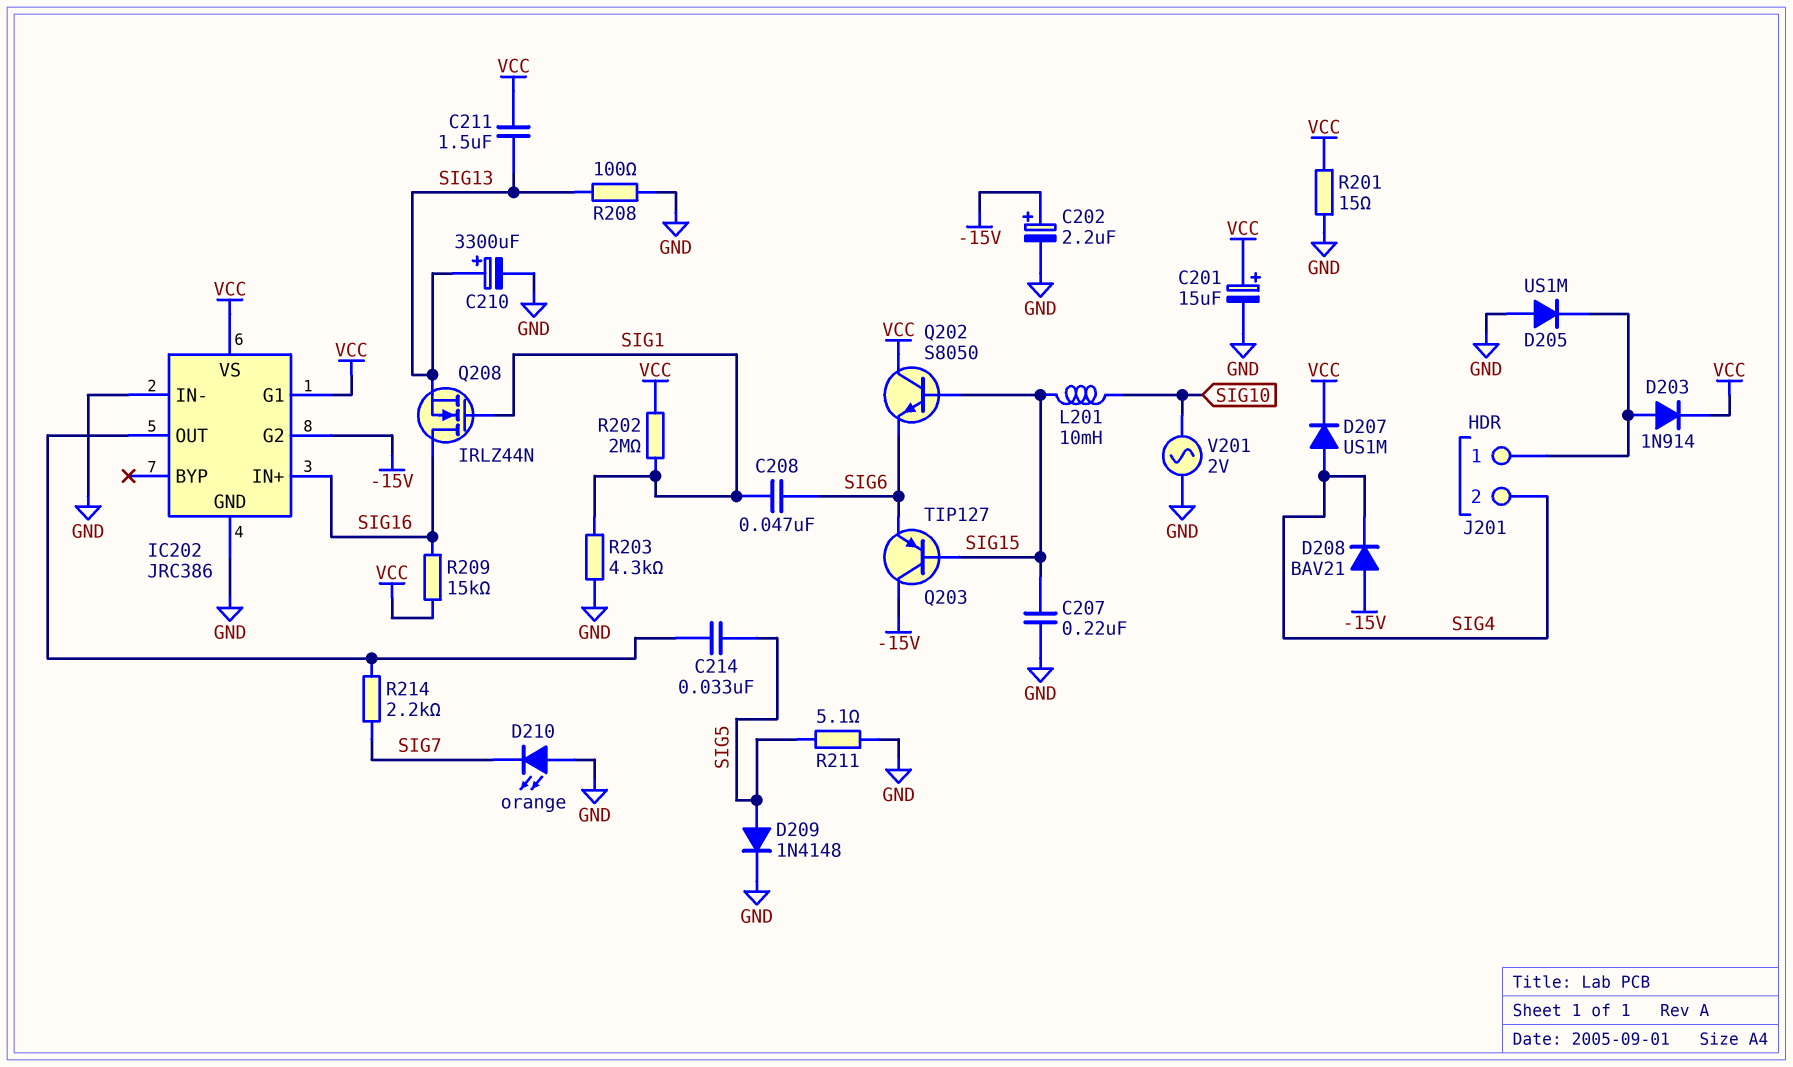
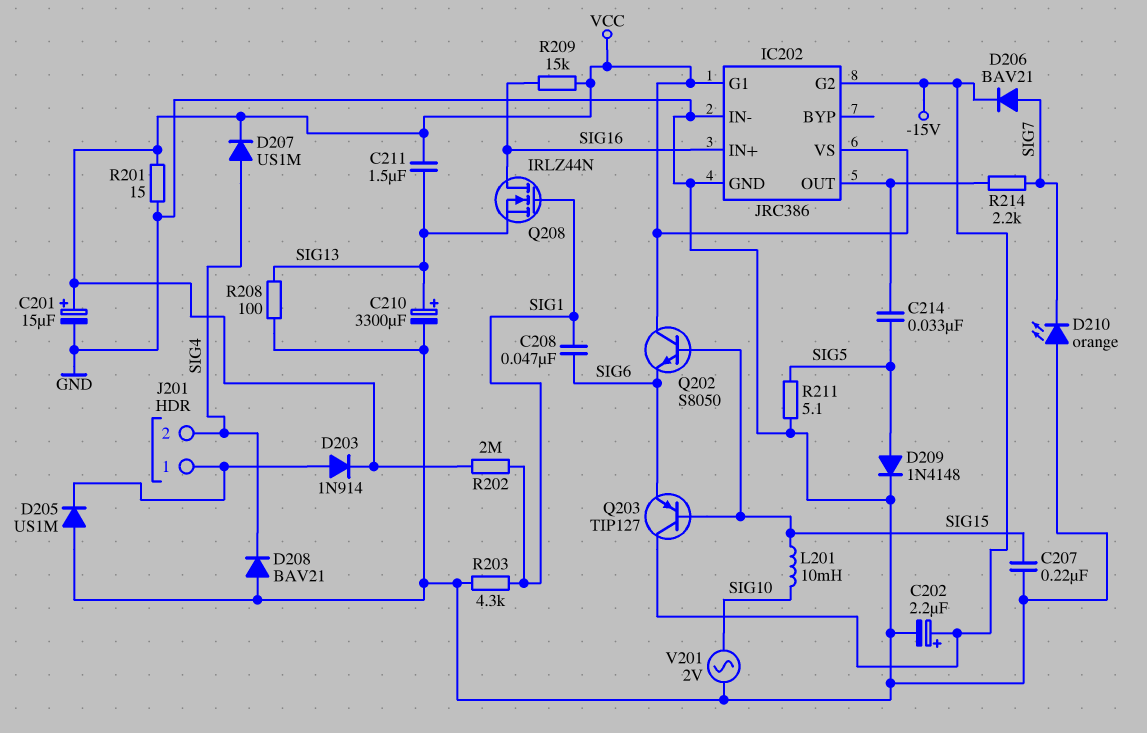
D206: none -> diode BAV21 (A SIG7, K -15V)
D208: diode BAV21 (A -15V, K SIG4) -> diode BAV21 (A GND, K SIG4)

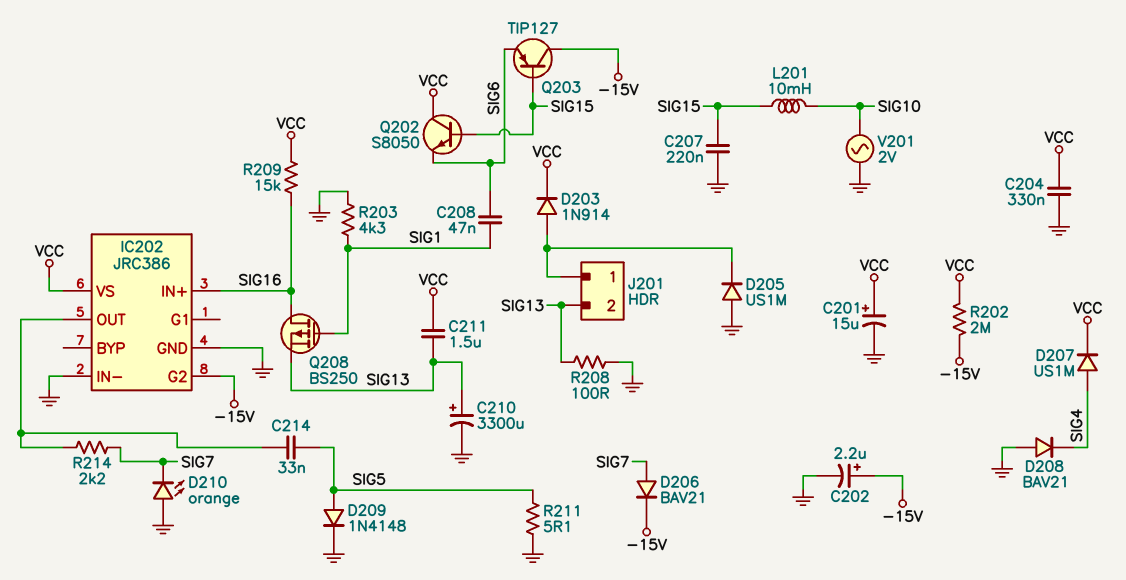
C204: none -> 330nF (GND, VCC)
IC202 pin G1: VCC -> none
J201 pin 2: SIG4 -> SIG13
Q208: NMOS IRLZ44N (G SIG1, D SIG16, S SIG13) -> PMOS BS250 (G SIG1, D SIG16, S SIG13)
R201: 15 (GND, VCC) -> none
R202: 2M (SIG1, VCC) -> 2M (-15V, VCC)

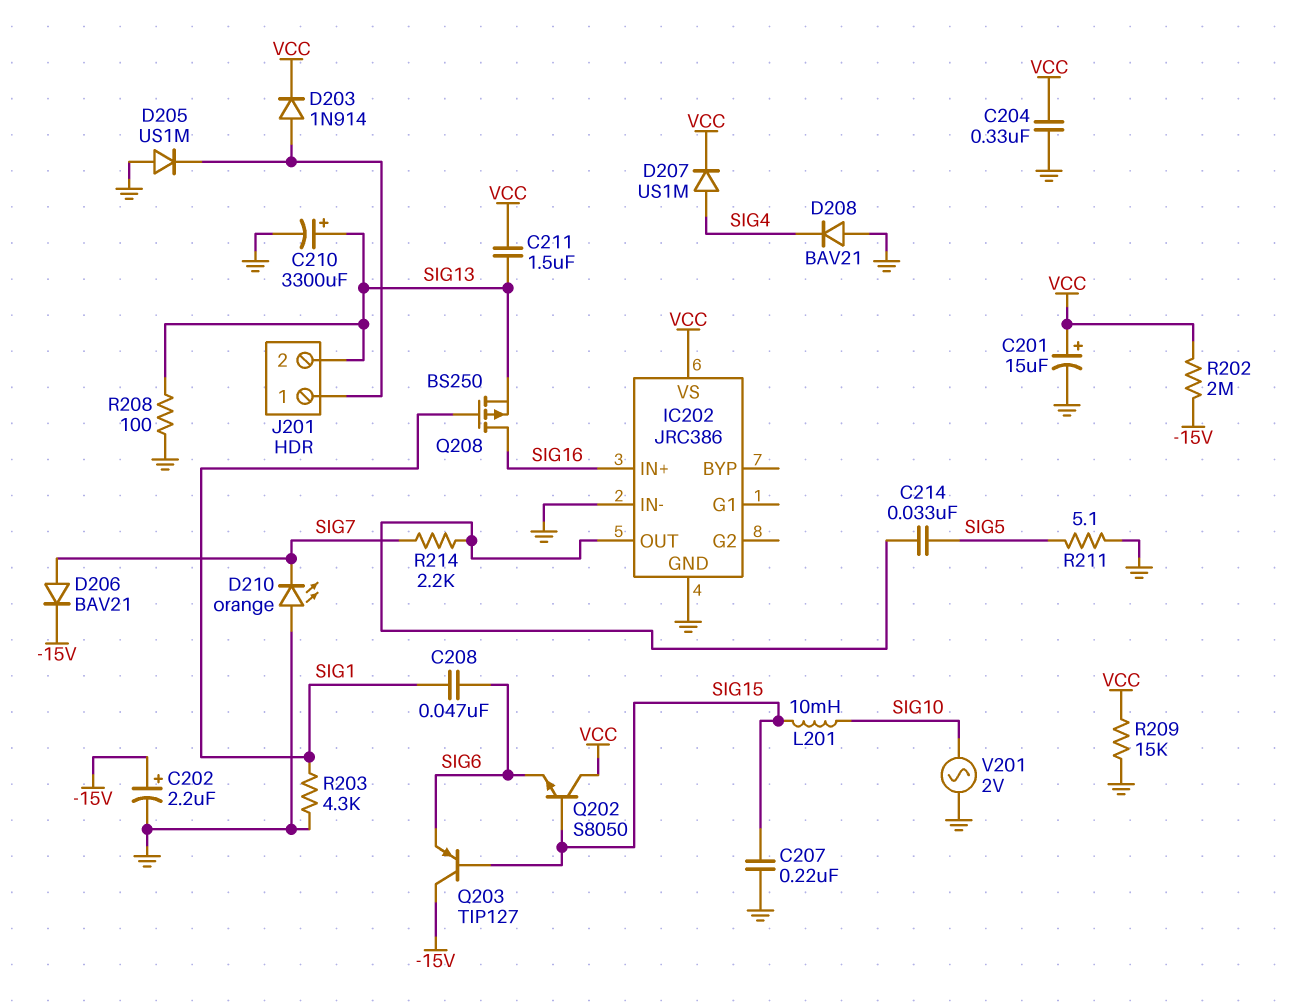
D209: diode 1N4148 (A SIG5, K GND) -> none
IC202 pin G2: -15V -> none
R209: 15k (SIG16, VCC) -> 15k (GND, VCC)

